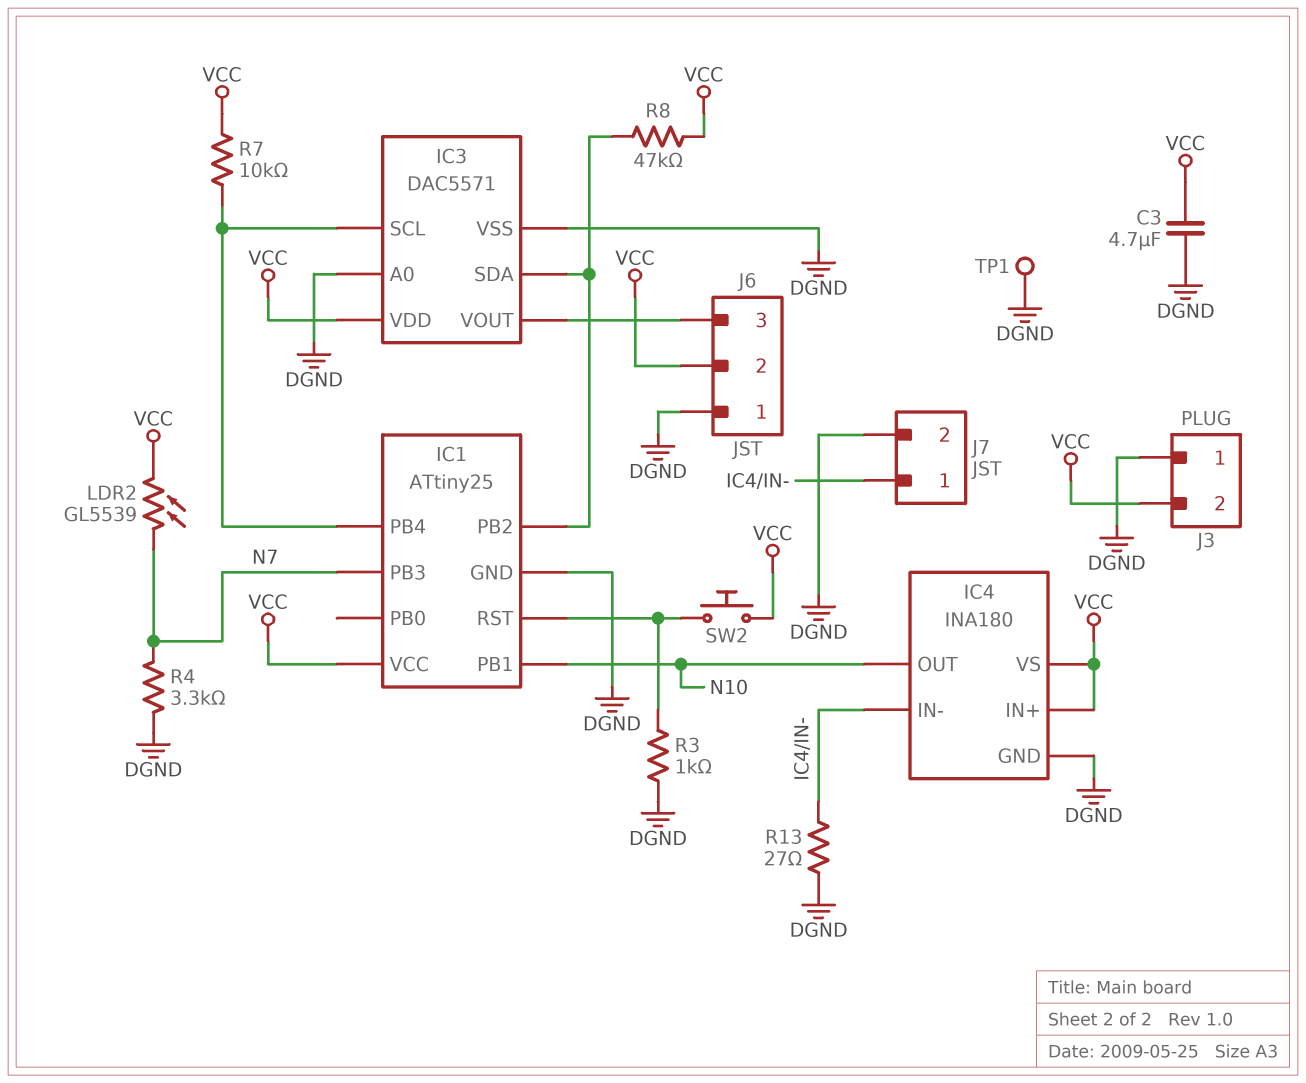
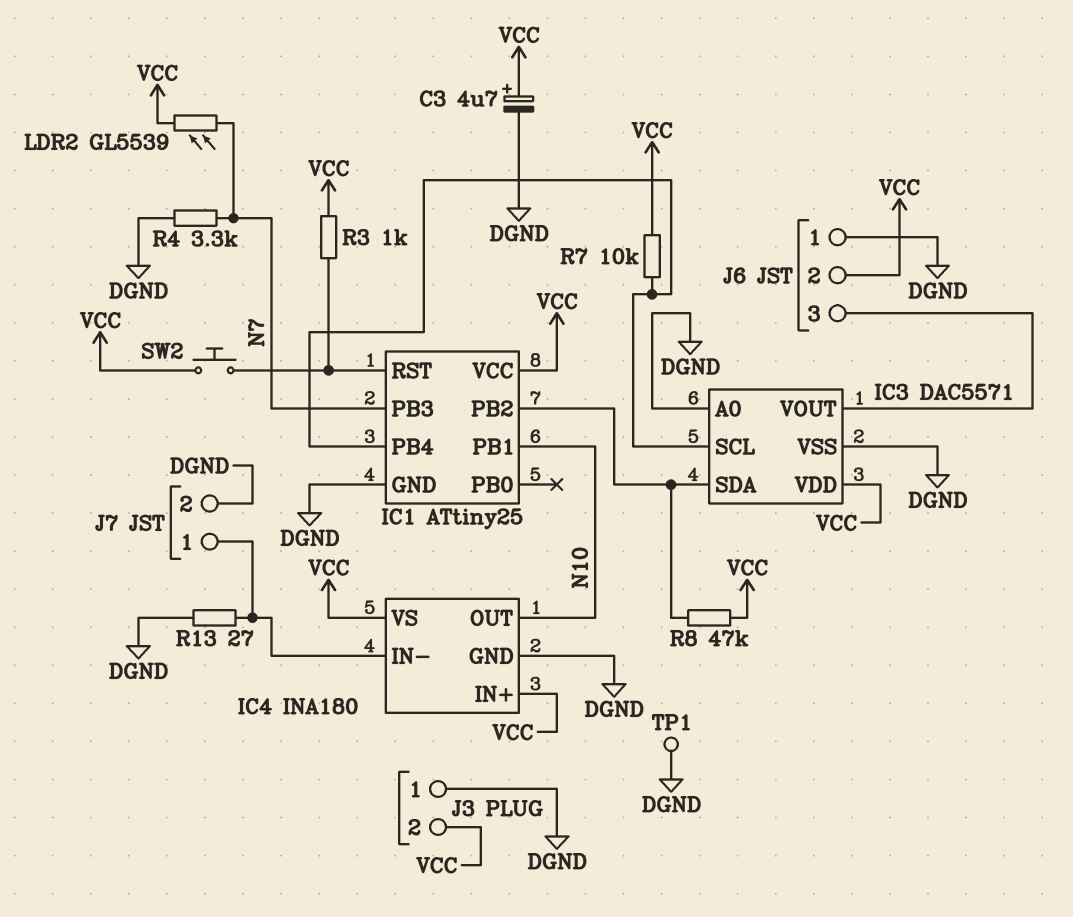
C3: 4.7uF (DGND, VCC) -> 4.7uF (plus VCC, minus DGND)
R3: 1k (DGND, IC1/RST) -> 1k (IC1/RST, VCC)

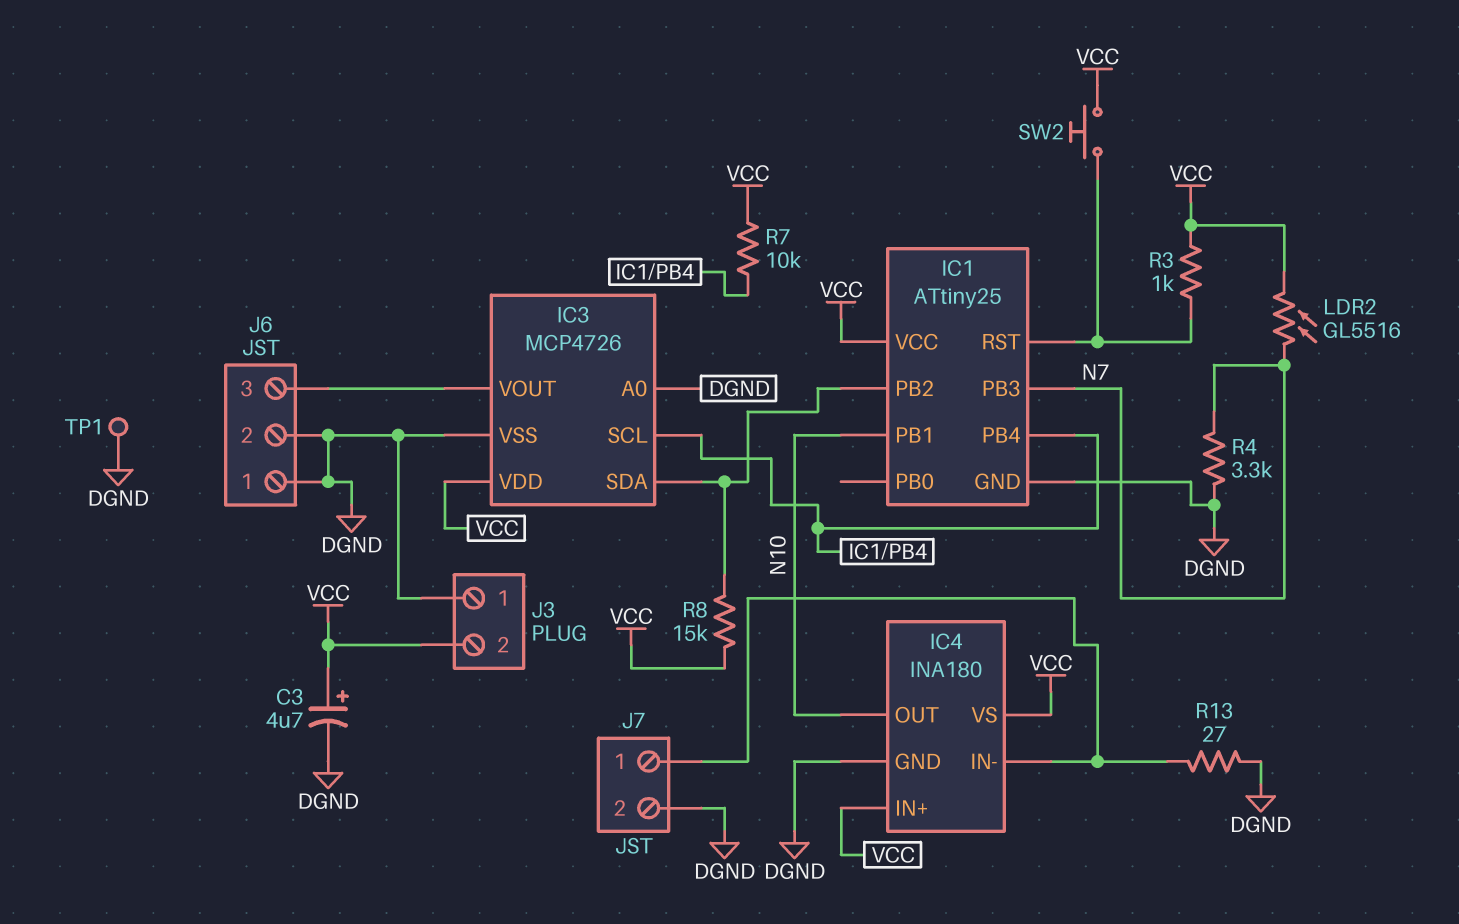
IC3: DAC5571 -> MCP4726
J6 pin 2: VCC -> DGND
LDR2: GL5539 (N7, VCC) -> GL5516 (N7, VCC)
R8: 47k (IC1/PB2, VCC) -> 15k (IC1/PB2, VCC)

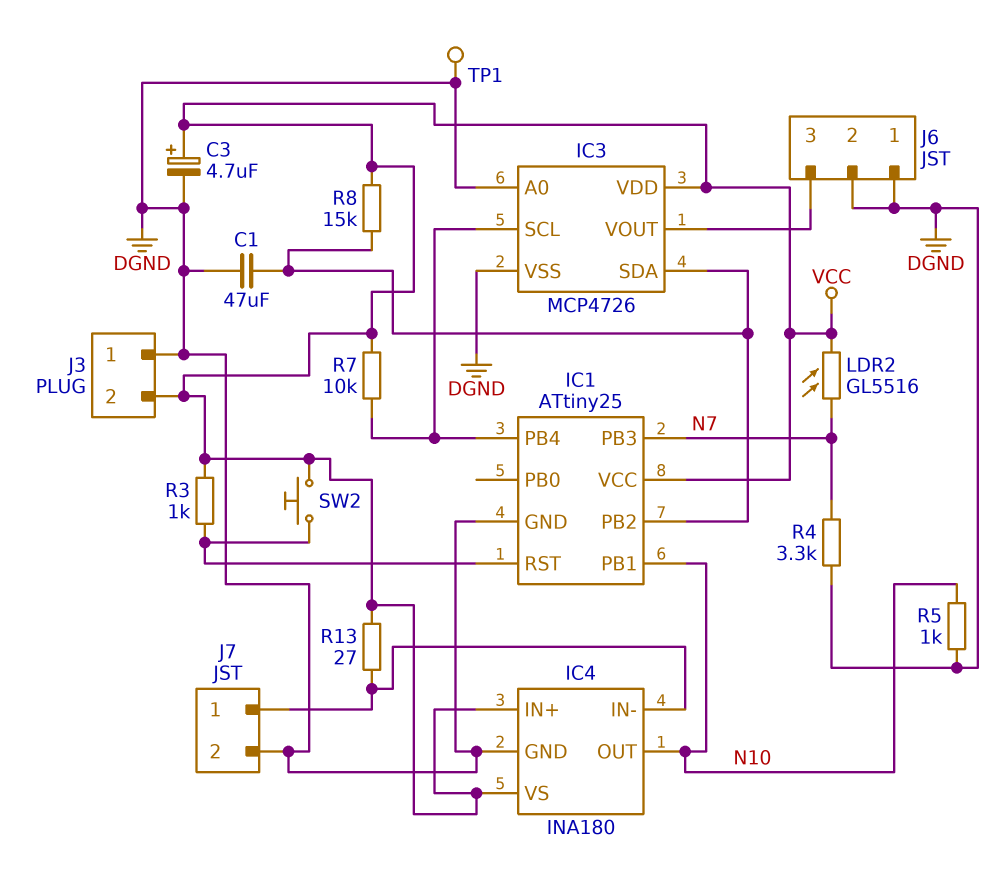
C1: none -> 47uF (DGND, IC1/PB2)
R5: none -> 1k (DGND, N10)
R13: 27 (DGND, IC4/IN-) -> 27 (IC4/IN-, VCC)

